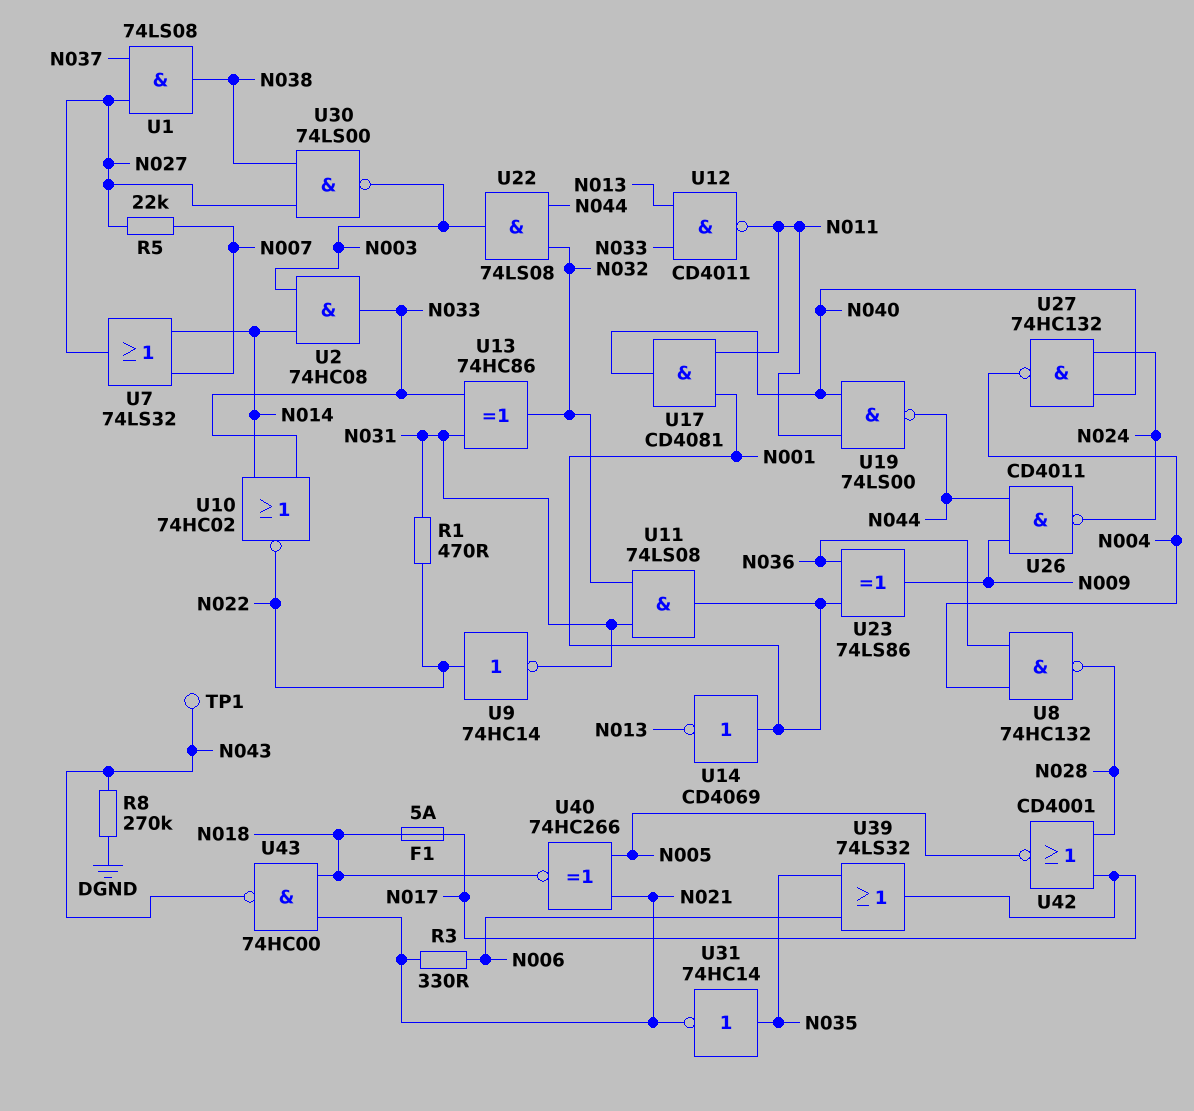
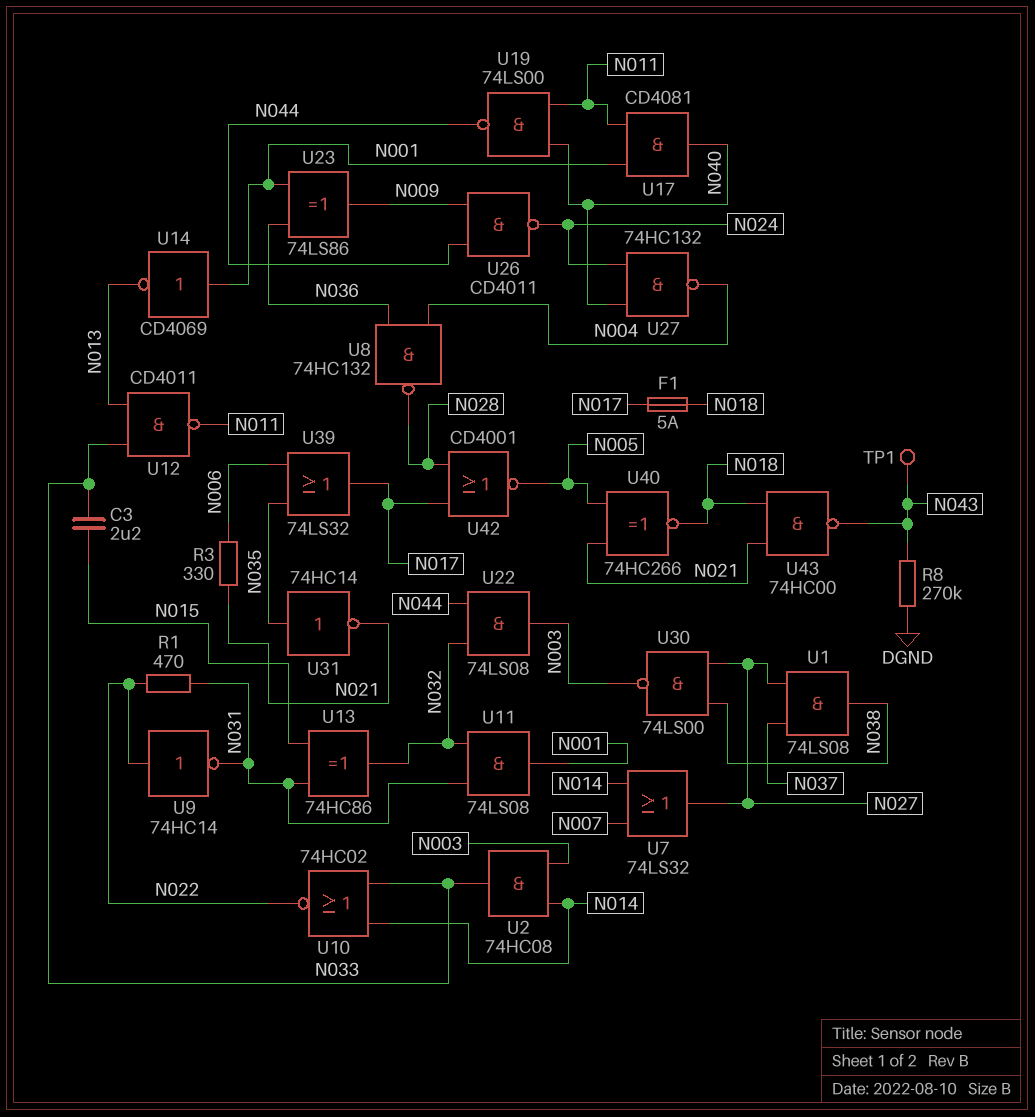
C3: none -> 2.2uF (N015, N033)
R5: 22k (N007, N027) -> none
U13: XOR 74HC86 (in N031, in N033, out N032) -> XOR 74HC86 (in N015, in N031, out N032)

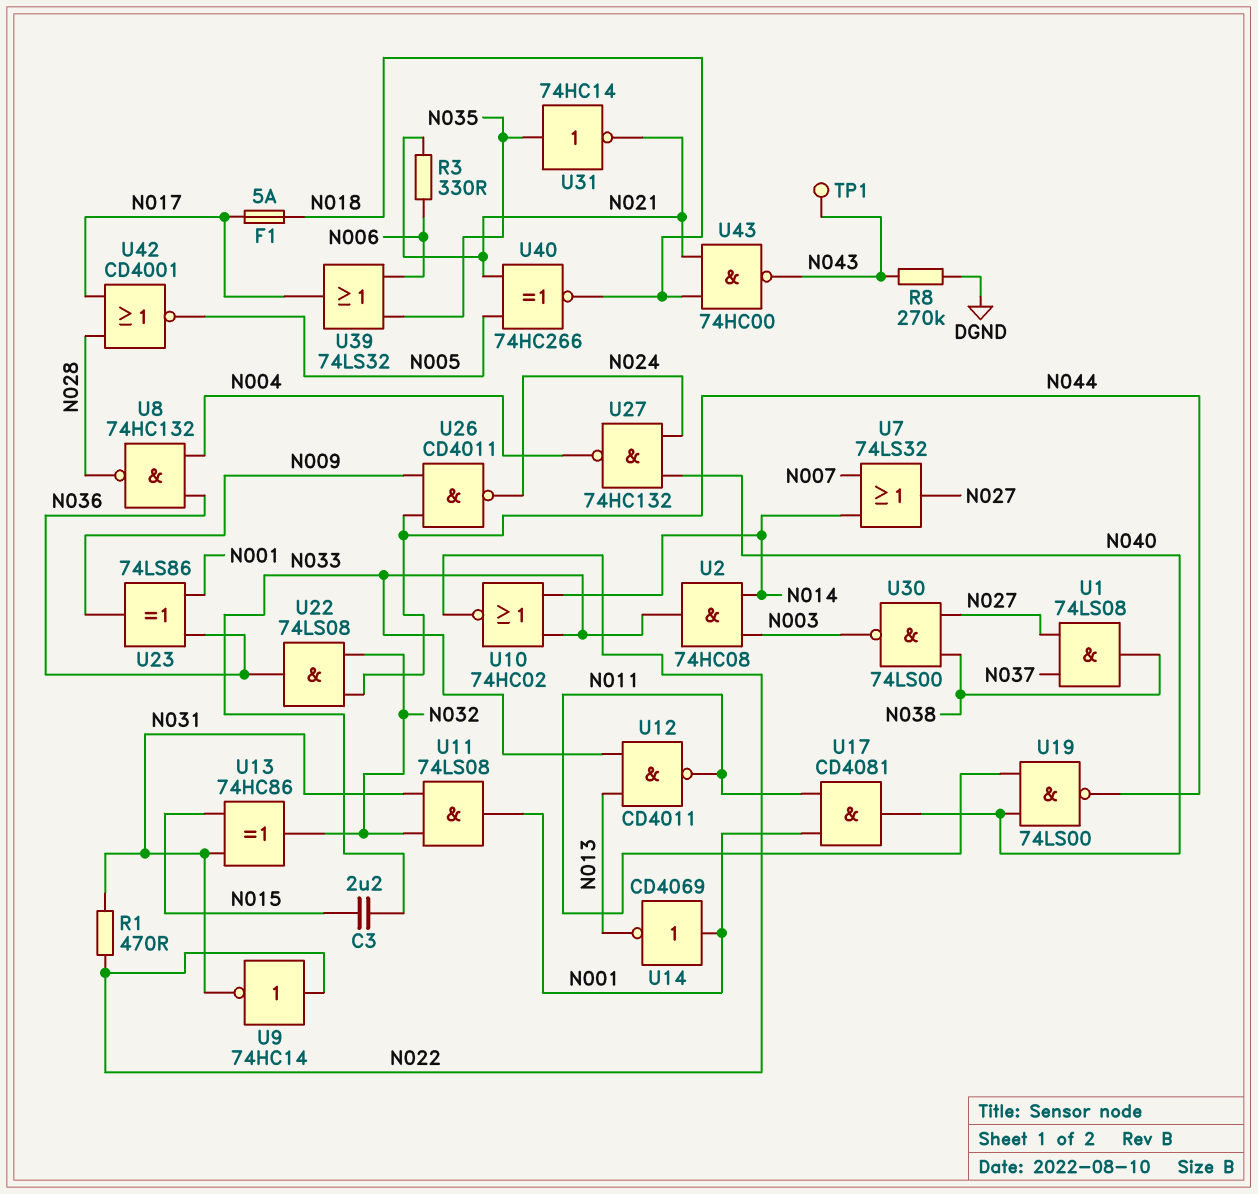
U22: AND 74LS08 (in N032, in N044, out N003) -> AND 74LS08 (in N032, in N044, out N036)

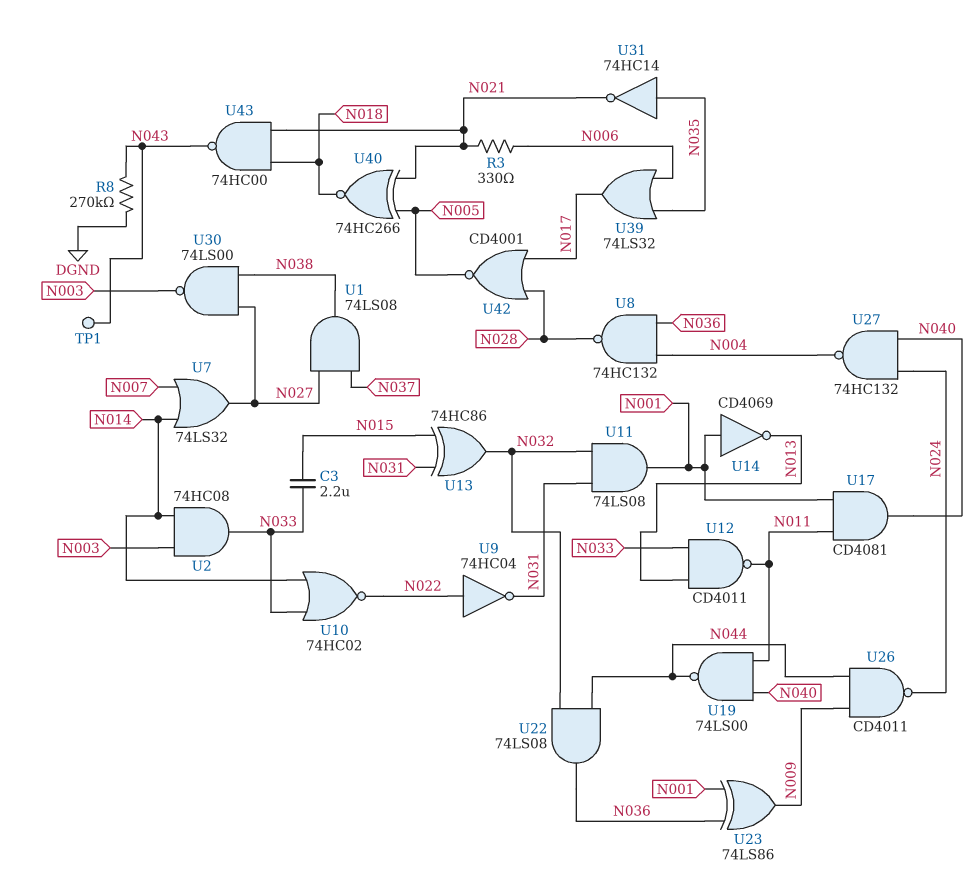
F1: 5A (N017, N018) -> none
R1: 470 (N022, N031) -> none
U9: NOT 74HC14 (in N022, out N031) -> NOT 74HC04 (in N022, out N031)

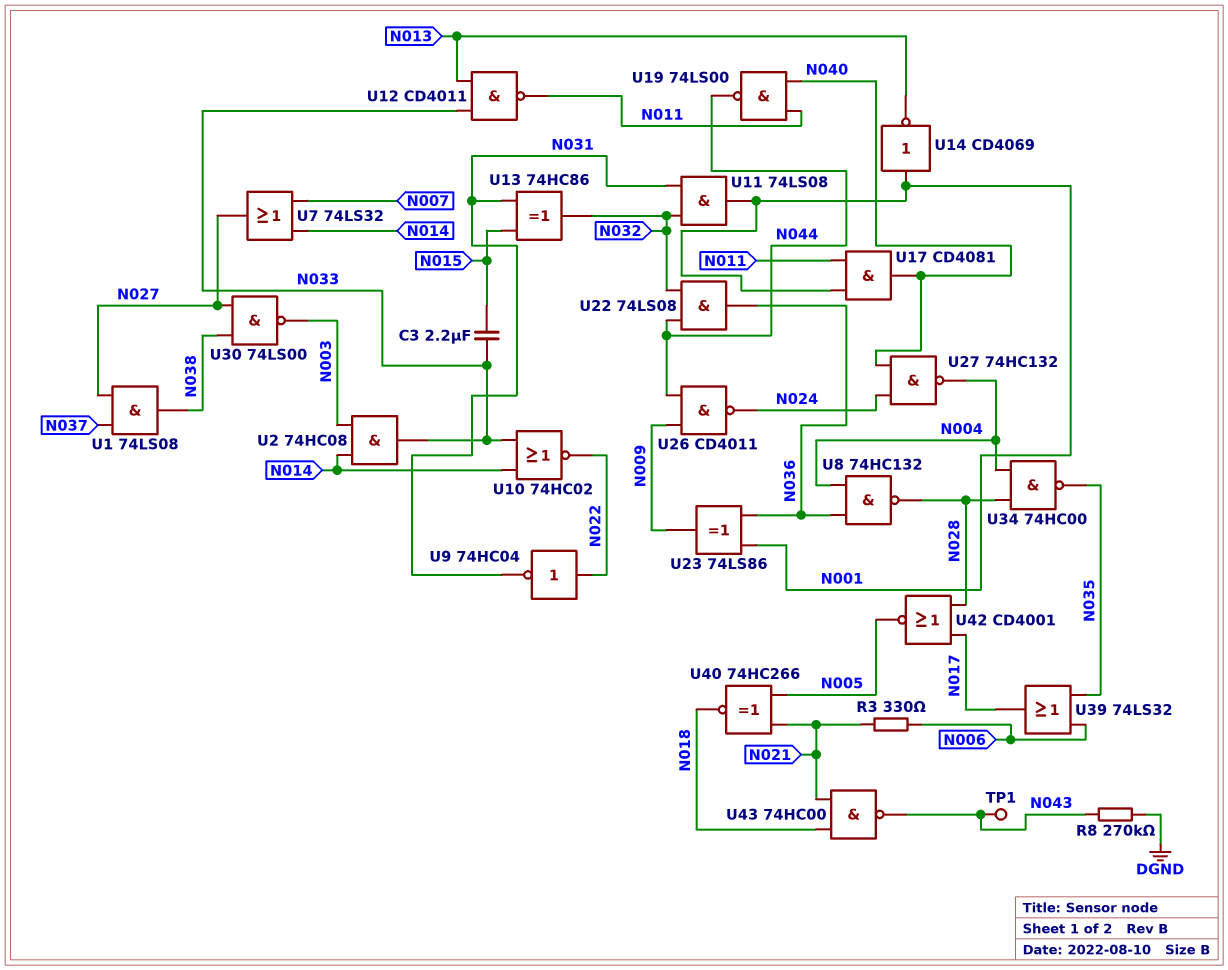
U31: NOT 74HC14 (in N035, out N021) -> none
U34: none -> NAND 74HC00 (in N004, in N028, out N035)

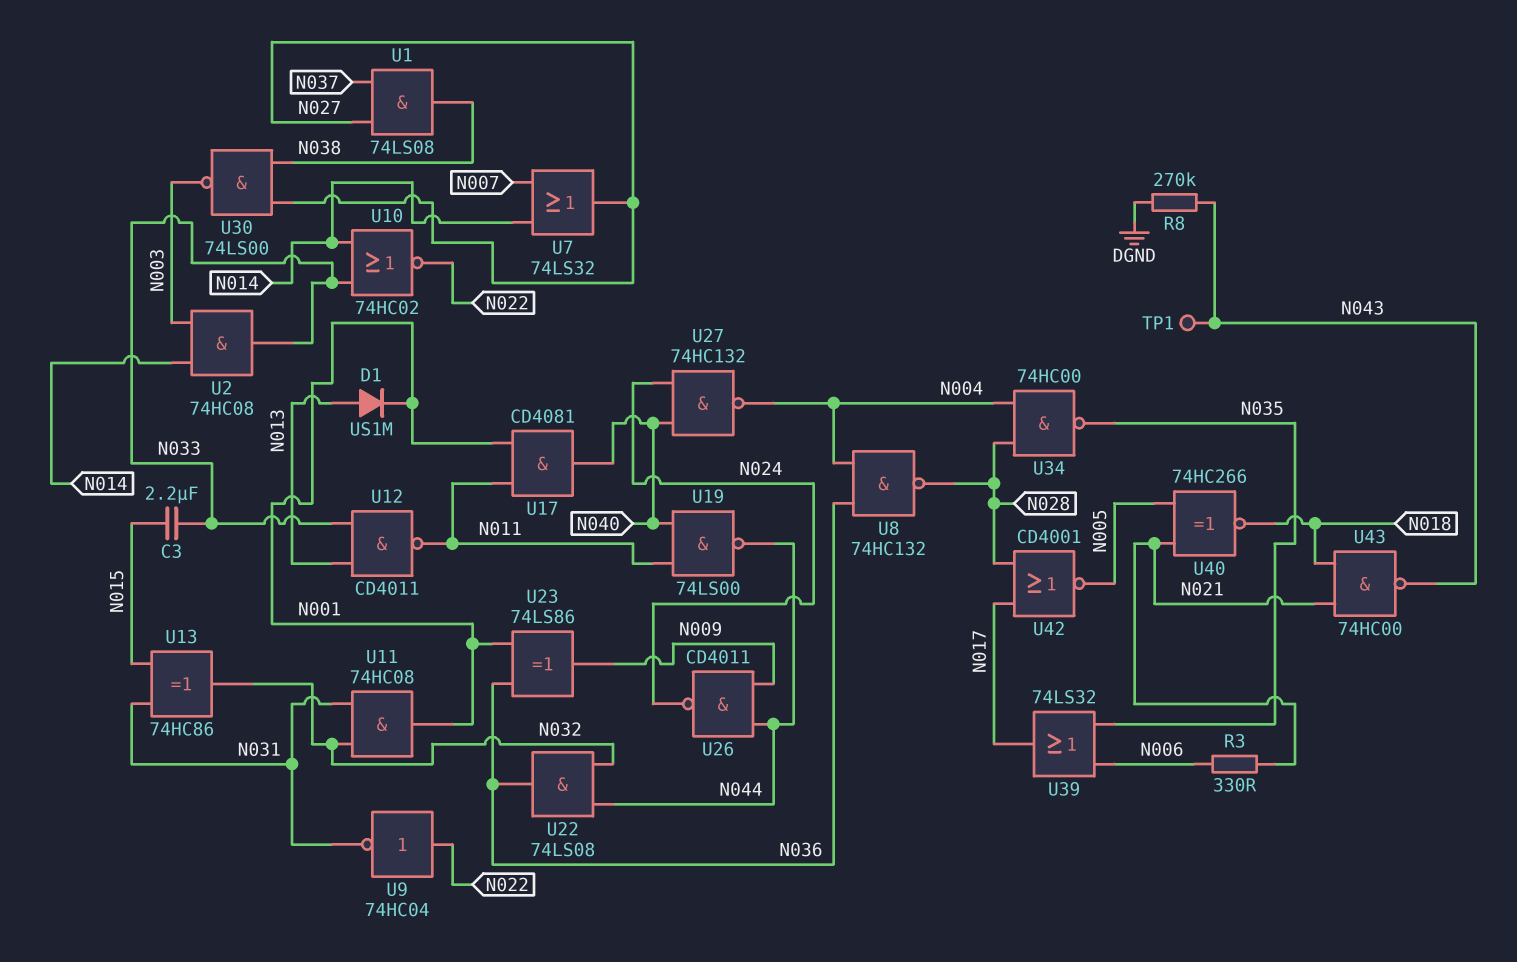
D1: none -> diode US1M (A N013, K N001)
U11: AND 74LS08 (in N031, in N032, out N001) -> AND 74HC08 (in N031, in N032, out N001)
U14: NOT CD4069 (in N001, out N013) -> none

